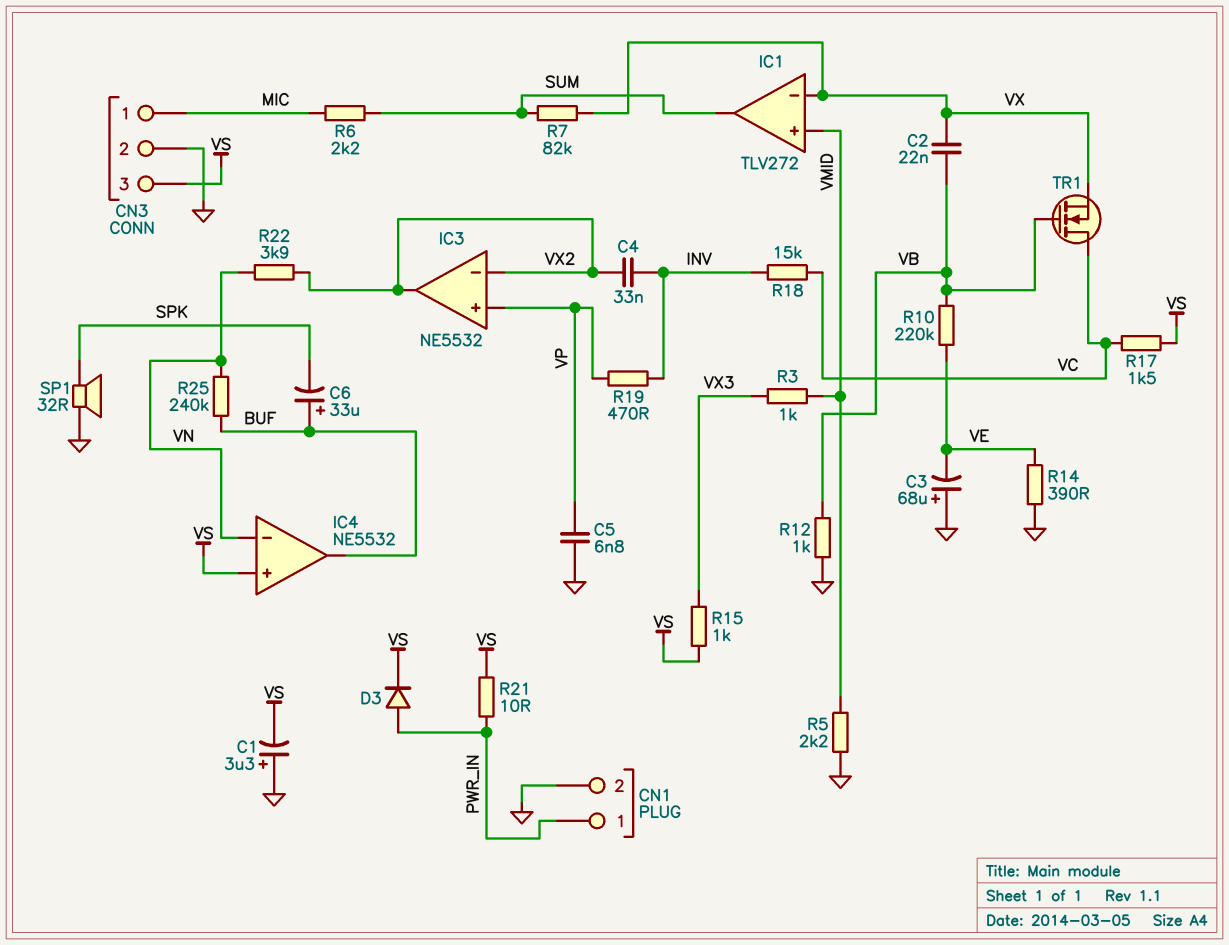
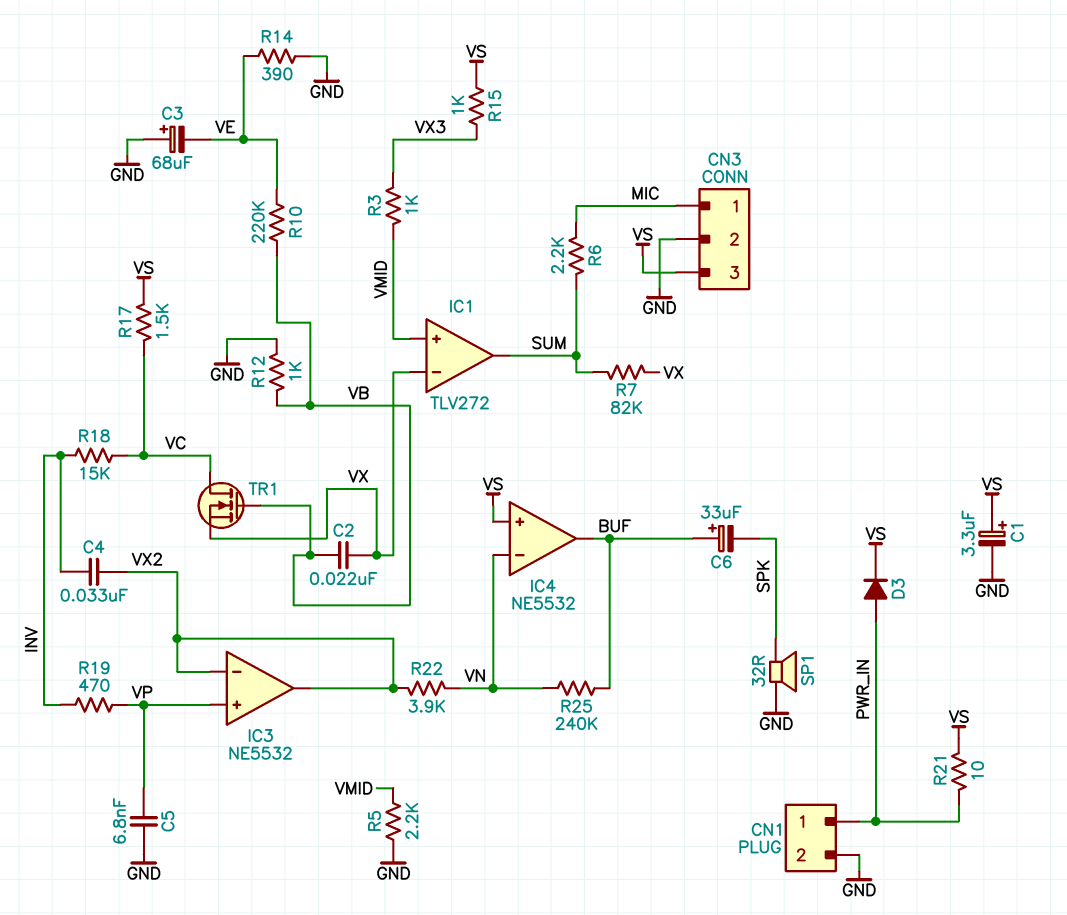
C1: 3.3uF (plus GND, minus VS) -> 3.3uF (plus VS, minus GND)

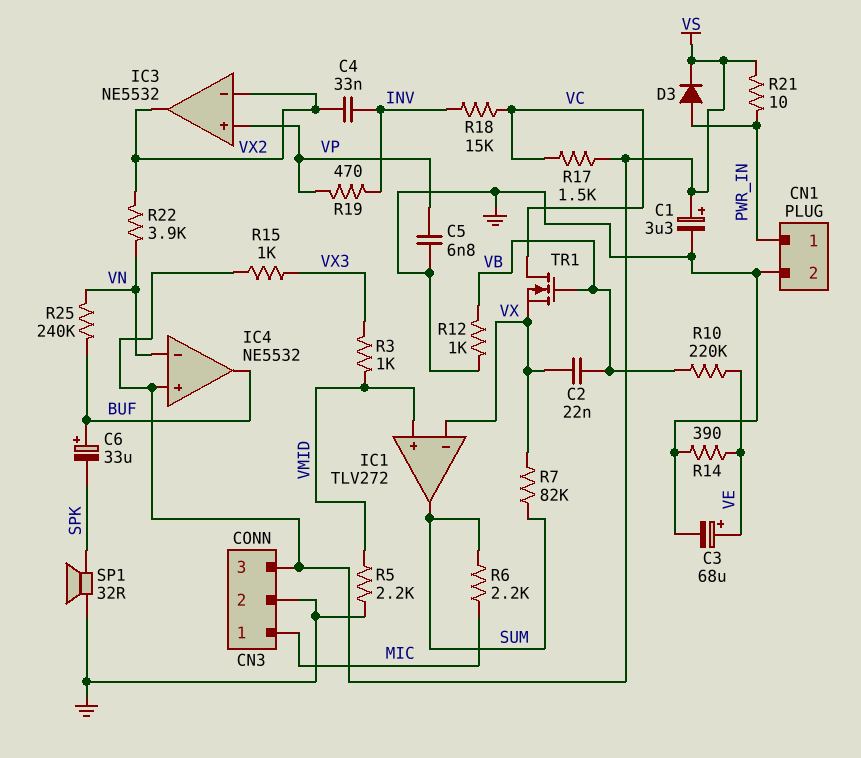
C3: 68uF (plus GND, minus VE) -> 68uF (plus VE, minus GND)

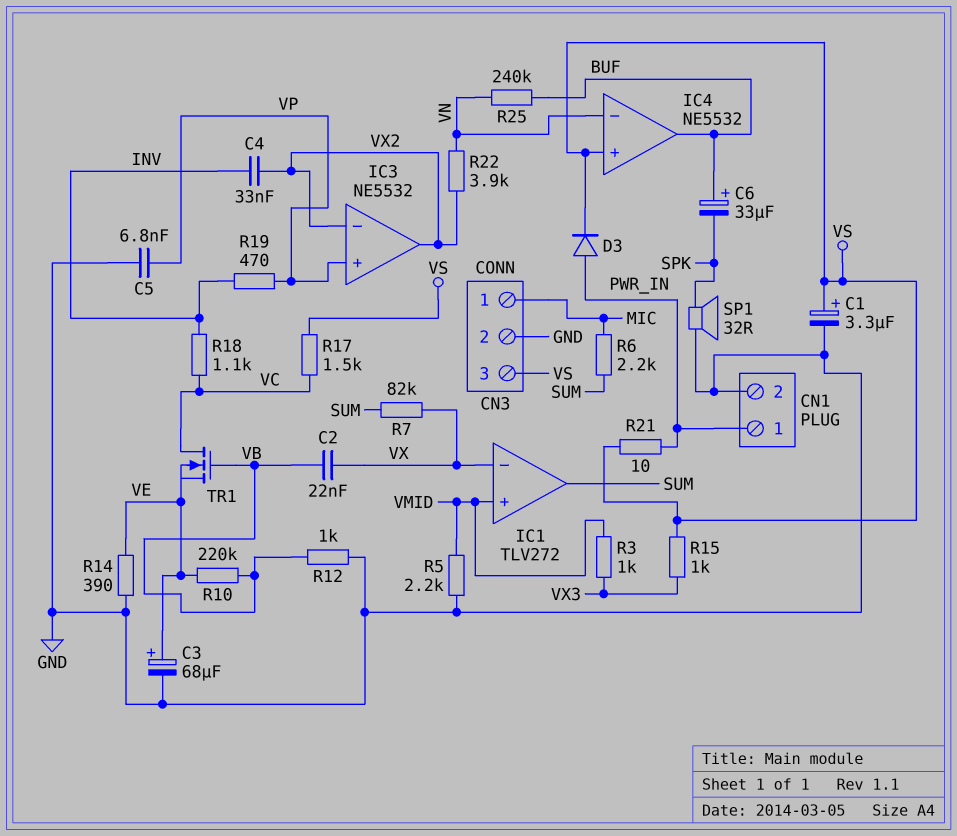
R18: 15k (INV, VC) -> 1.1k (INV, VC)
TR1: NMOS (G VB, D VC, S VX) -> NMOS (G VB, D VC, S VE)

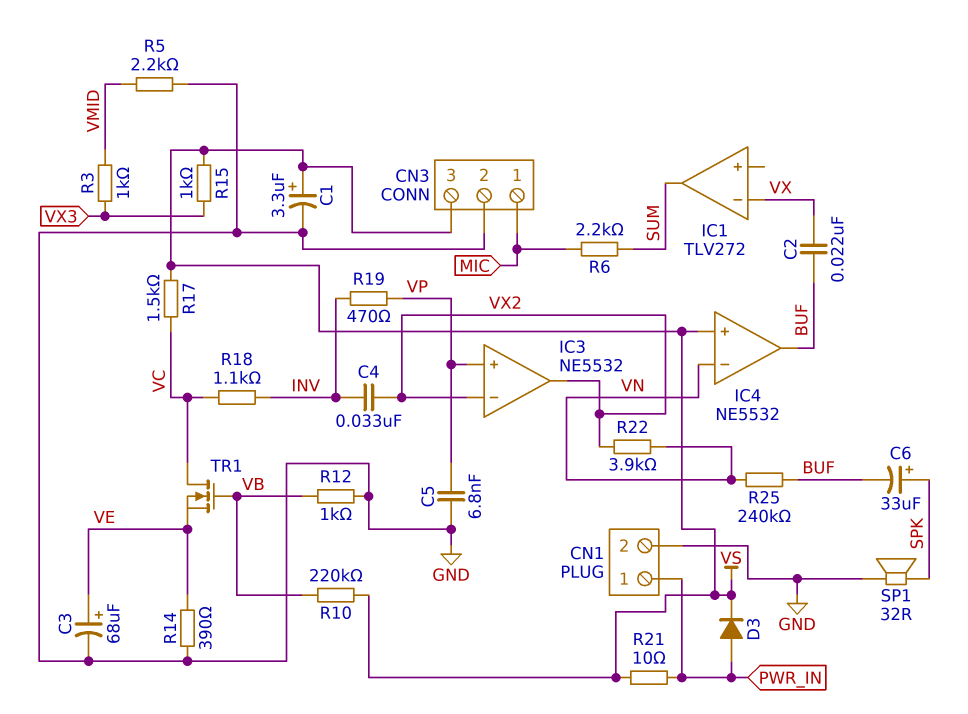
C2: 22nF (VB, VX) -> 22nF (BUF, VX)
C6: 33uF (plus BUF, minus SPK) -> 33uF (plus SPK, minus BUF)
IC1 pin in+: VMID -> none
R7: 82k (SUM, VX) -> none
R10: 220k (VB, VE) -> 220k (VB, VS)

